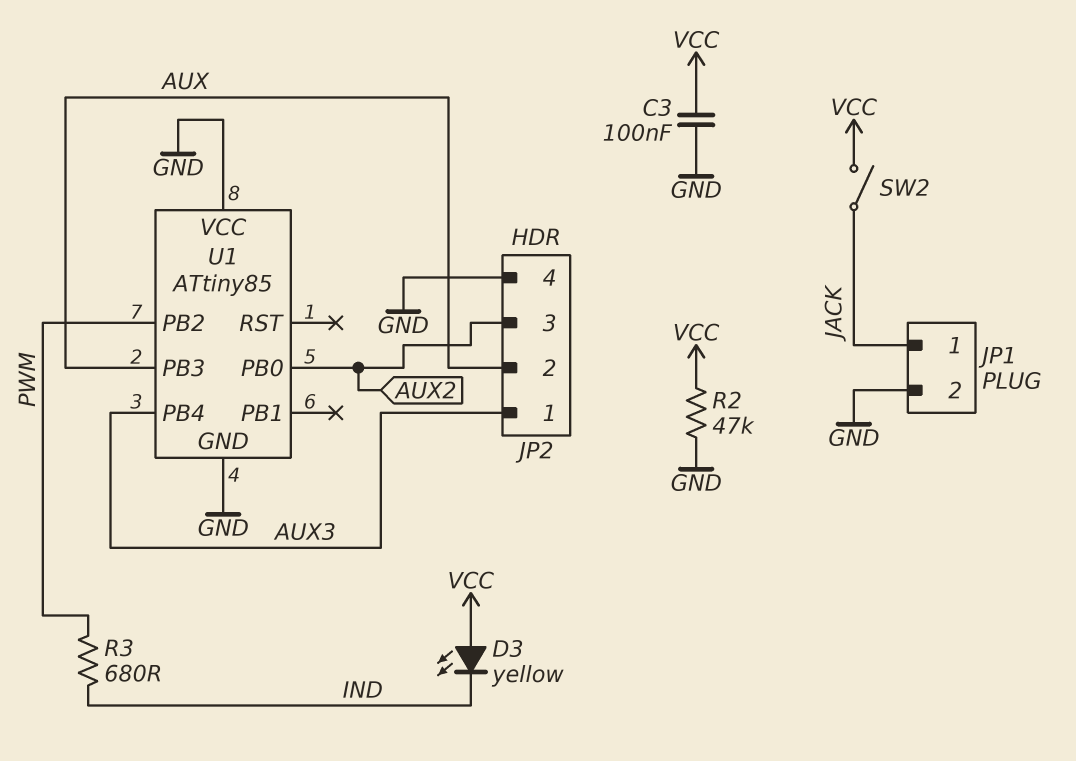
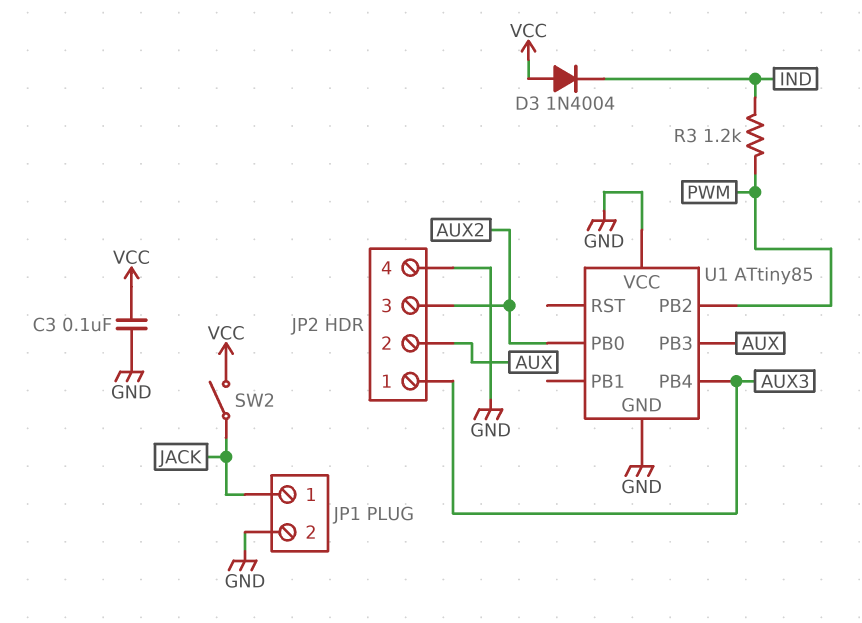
D3: LED yellow (A VCC, K IND) -> diode 1N4004 (A VCC, K IND)
R2: 47k (GND, VCC) -> none
R3: 680 (IND, PWM) -> 1.2k (IND, PWM)

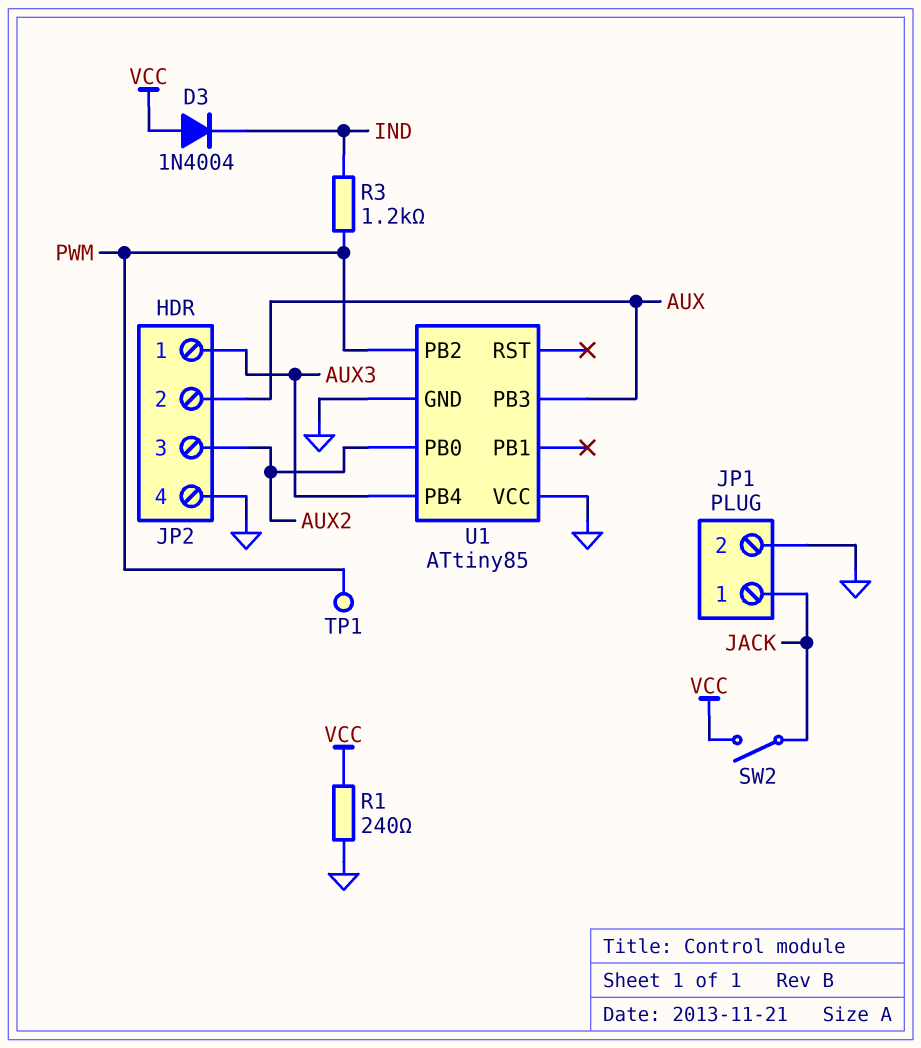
C3: 100nF (GND, VCC) -> none
R1: none -> 240 (GND, VCC)
TP1: none -> test point (PWM)

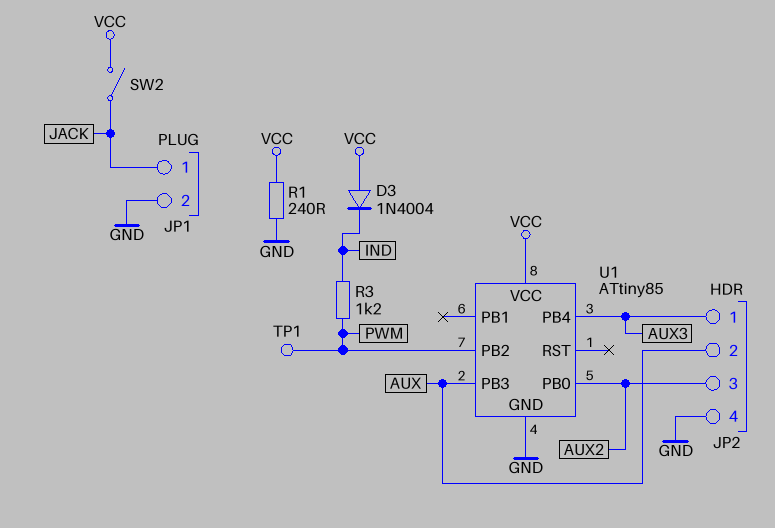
U1 pin VCC: GND -> VCC

